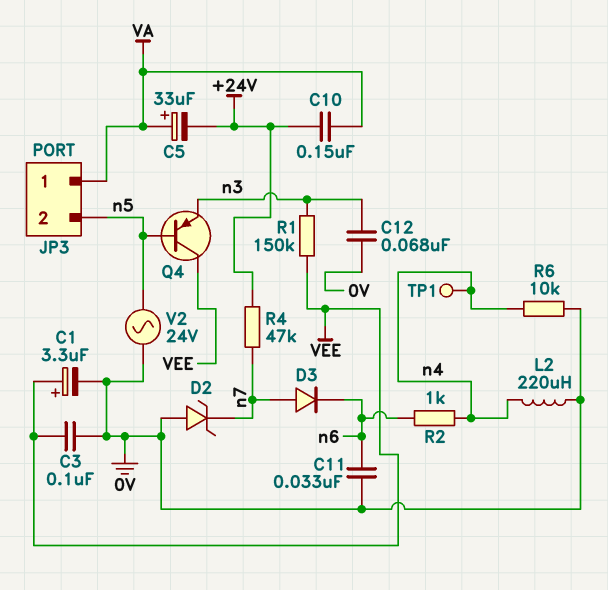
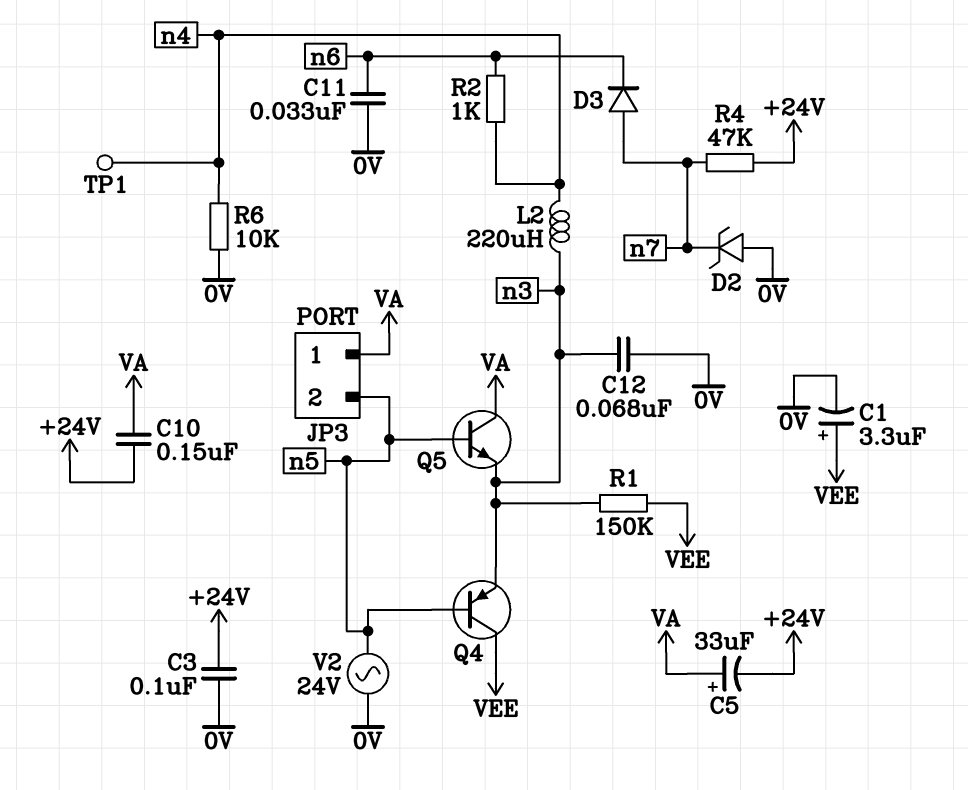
C3: 100nF (0V, VEE) -> 100nF (+24V, 0V)
L2: 220uH (0V, n4) -> 220uH (n3, n4)
Q5: none -> NPN (B n5, C VA, E n3)

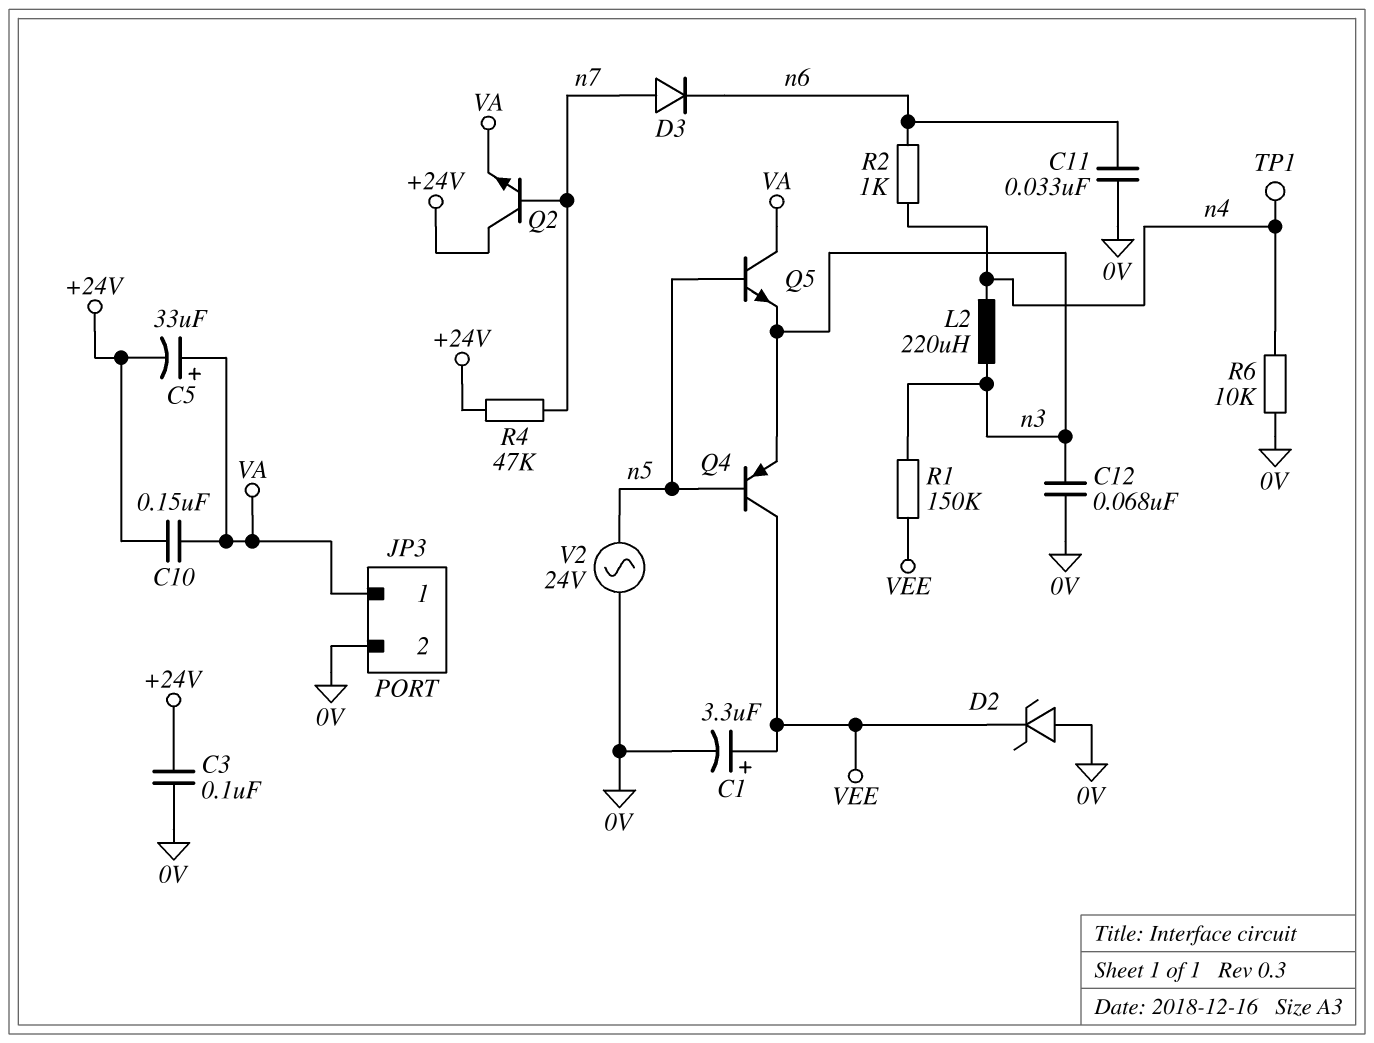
D2: zener (A 0V, K n7) -> zener (A 0V, K VEE)
JP3 pin 2: n5 -> 0V
Q2: none -> NPN (B n7, C +24V, E VA)

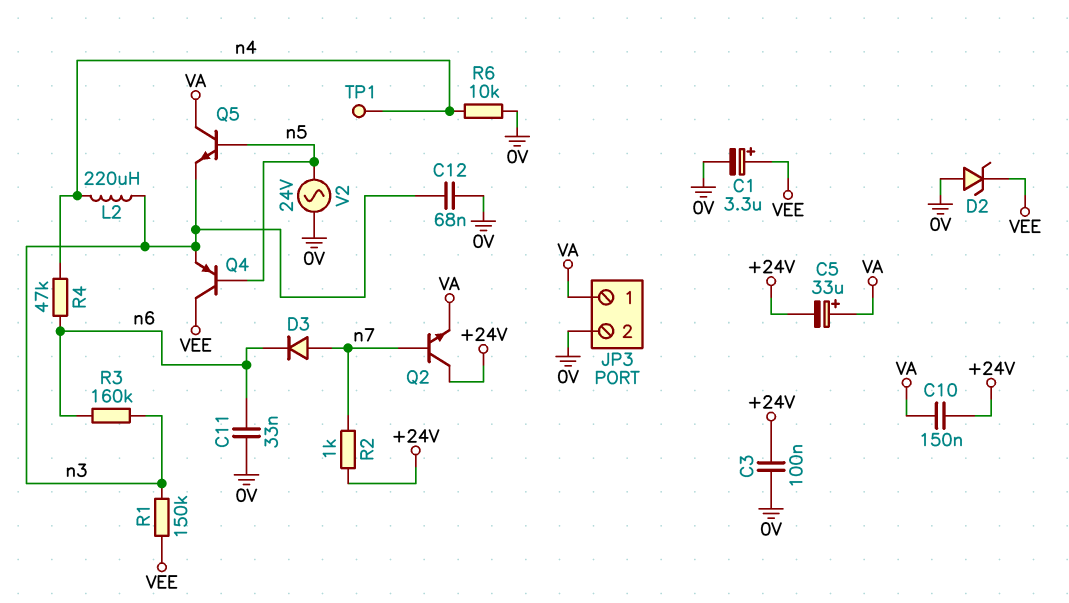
R2: 1k (n4, n6) -> 1k (+24V, n7)
R3: none -> 160k (n3, n6)
R4: 47k (+24V, n7) -> 47k (n4, n6)

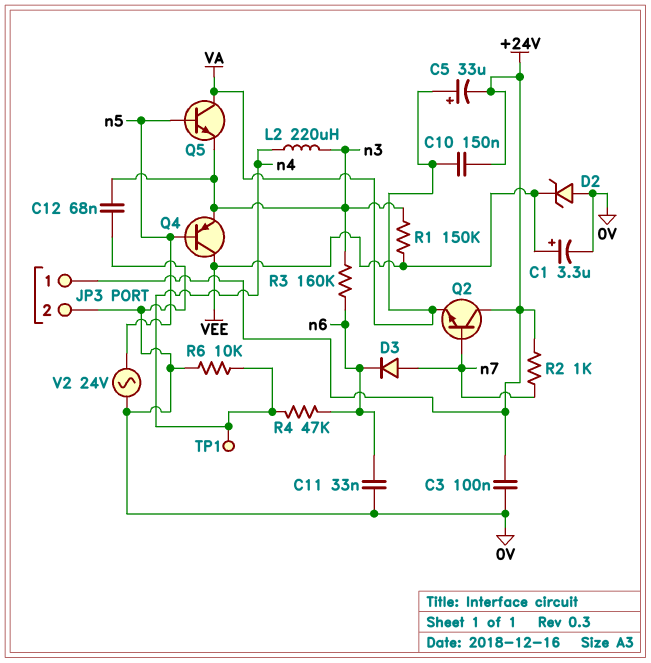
JP3 pin 1: VA -> +24V

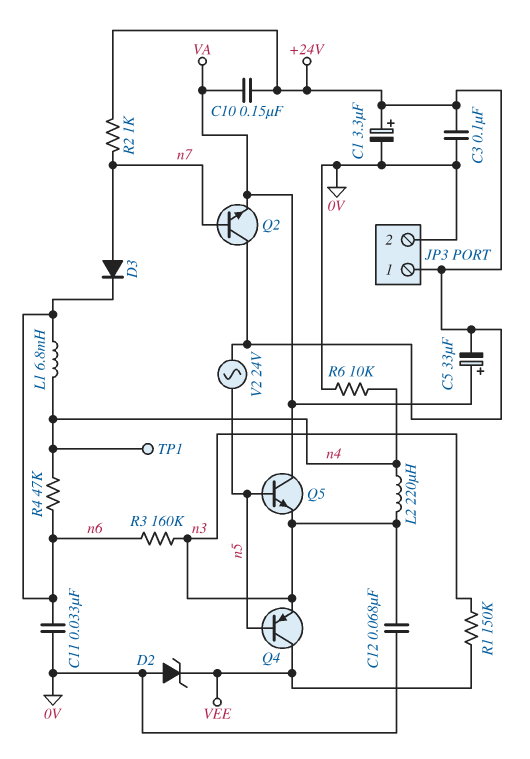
C1: 3.3uF (plus VEE, minus 0V) -> 3.3uF (plus +24V, minus 0V)
L1: none -> 6.8mH (n4, n6)
V2: AC 24V (0V, n5) -> AC 24V (+24V, n5)

